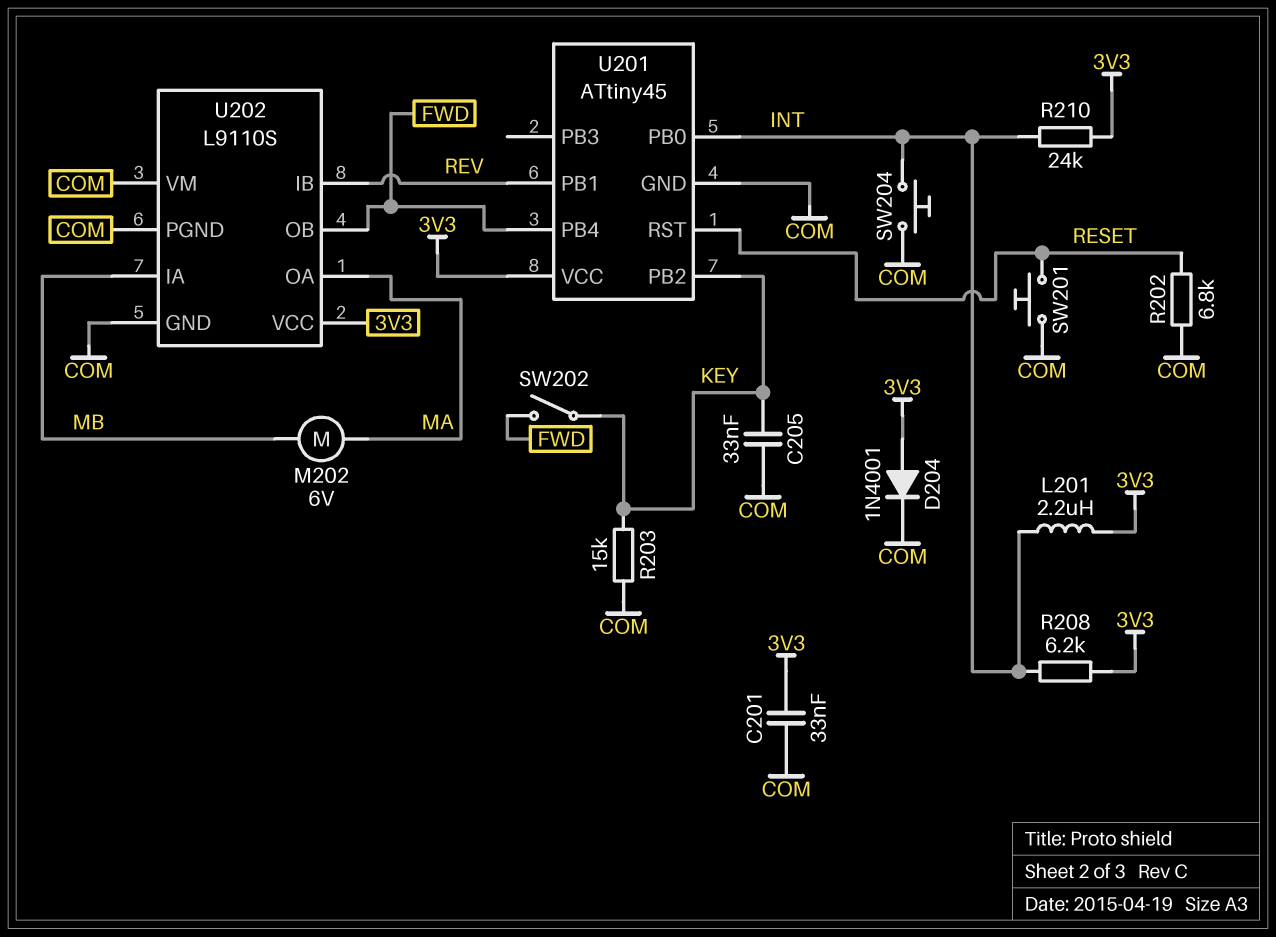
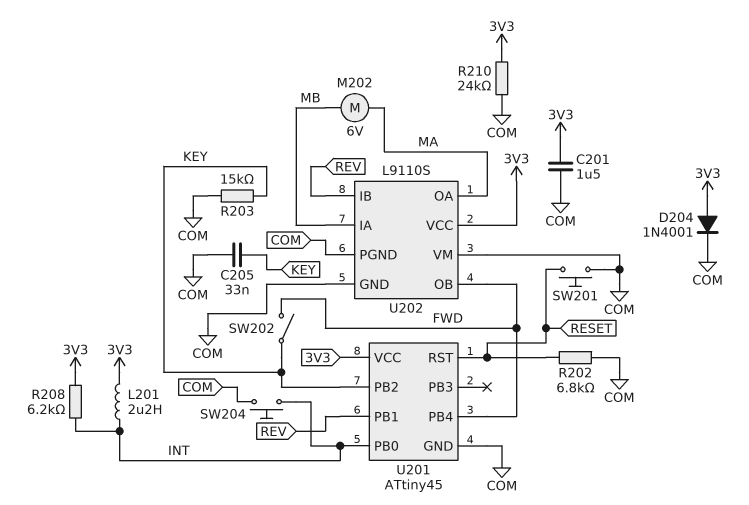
C201: 33nF (3V3, COM) -> 1.5uF (3V3, COM)
R210: 24k (3V3, INT) -> 24k (3V3, COM)

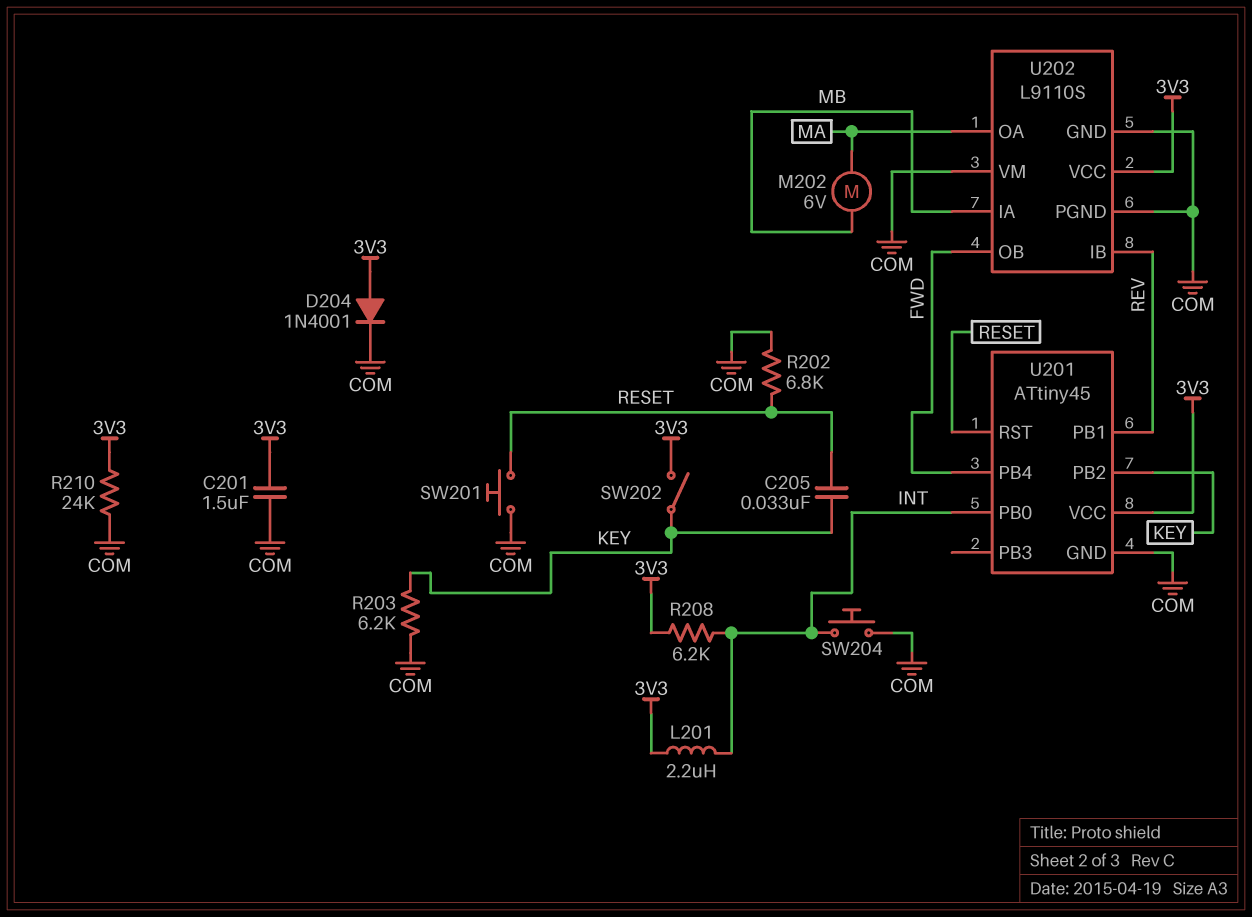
C205: 33nF (COM, KEY) -> 33nF (KEY, RESET)
R203: 15k (COM, KEY) -> 6.2k (COM, KEY)
SW202: switch (FWD, KEY) -> switch (3V3, KEY)

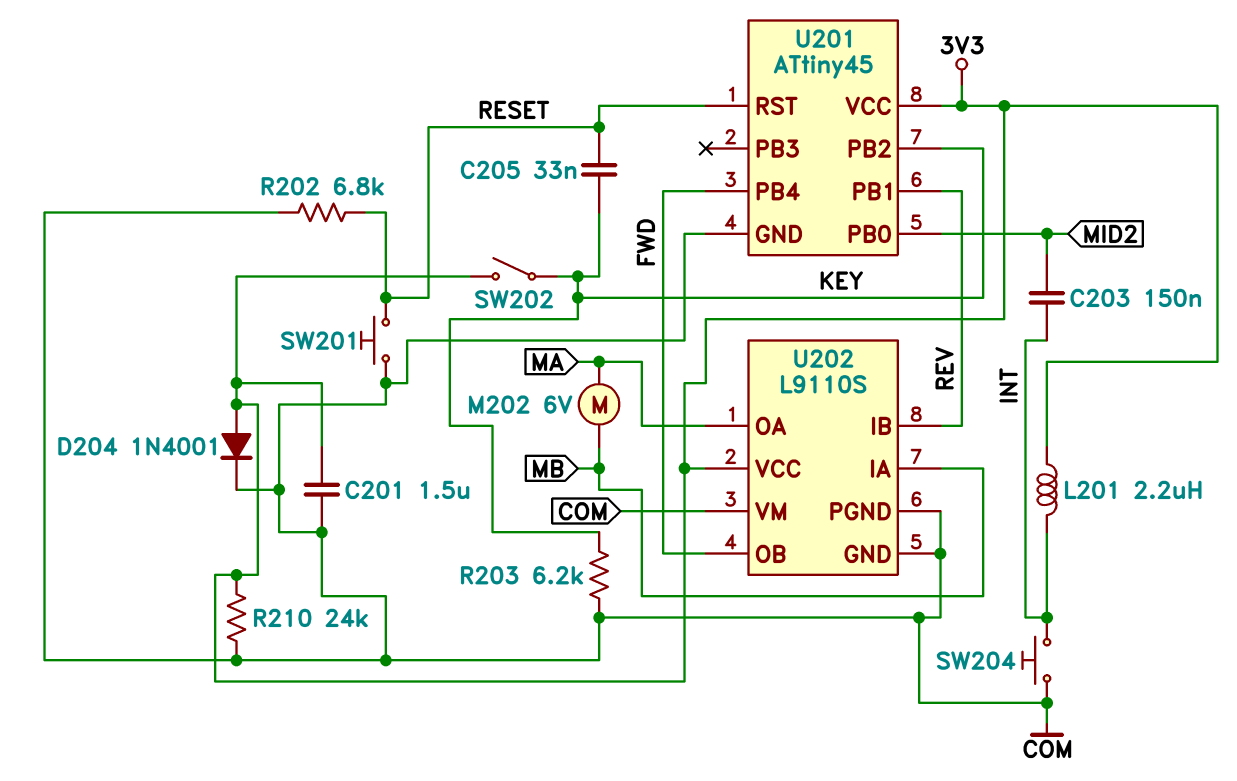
C203: none -> 150nF (INT, MID2)
R208: 6.2k (3V3, INT) -> none
U201 pin PB0: INT -> MID2

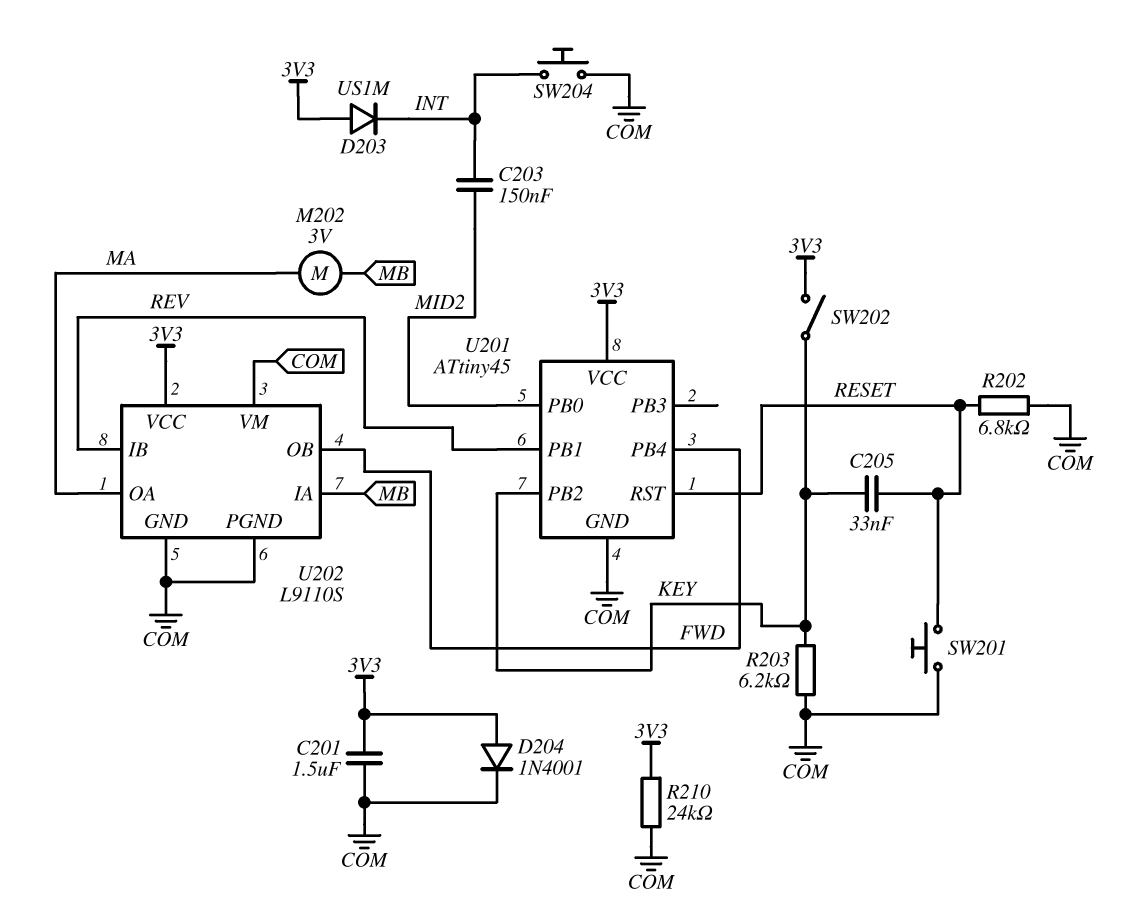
D203: none -> diode US1M (A 3V3, K INT)
L201: 2.2uH (3V3, INT) -> none
M202: motor 6V (MA, MB) -> motor 3V (MA, MB)

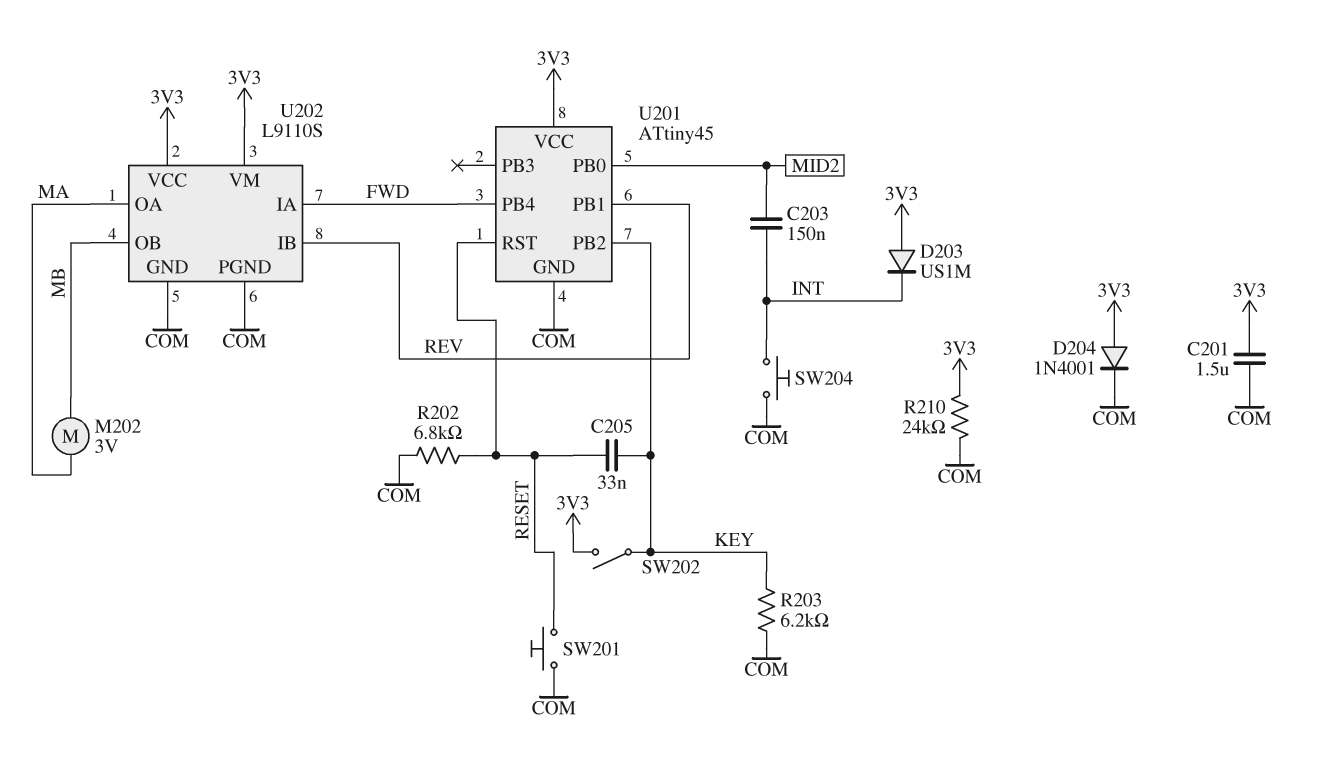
U202 pin IA: MB -> FWD
U202 pin OB: FWD -> MB
U202 pin VM: COM -> 3V3

